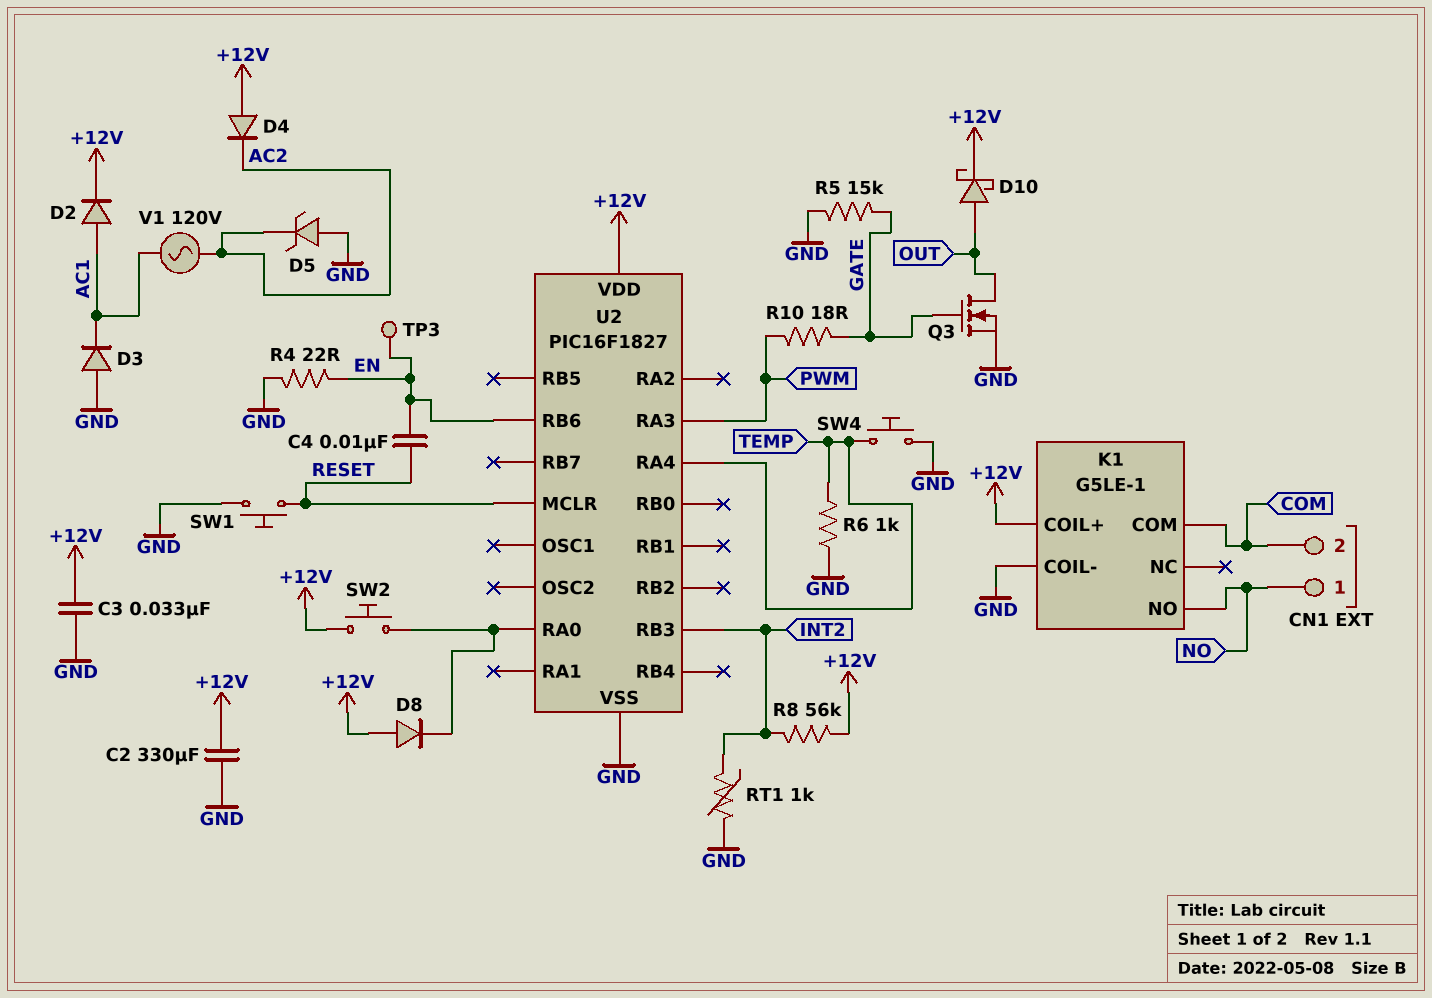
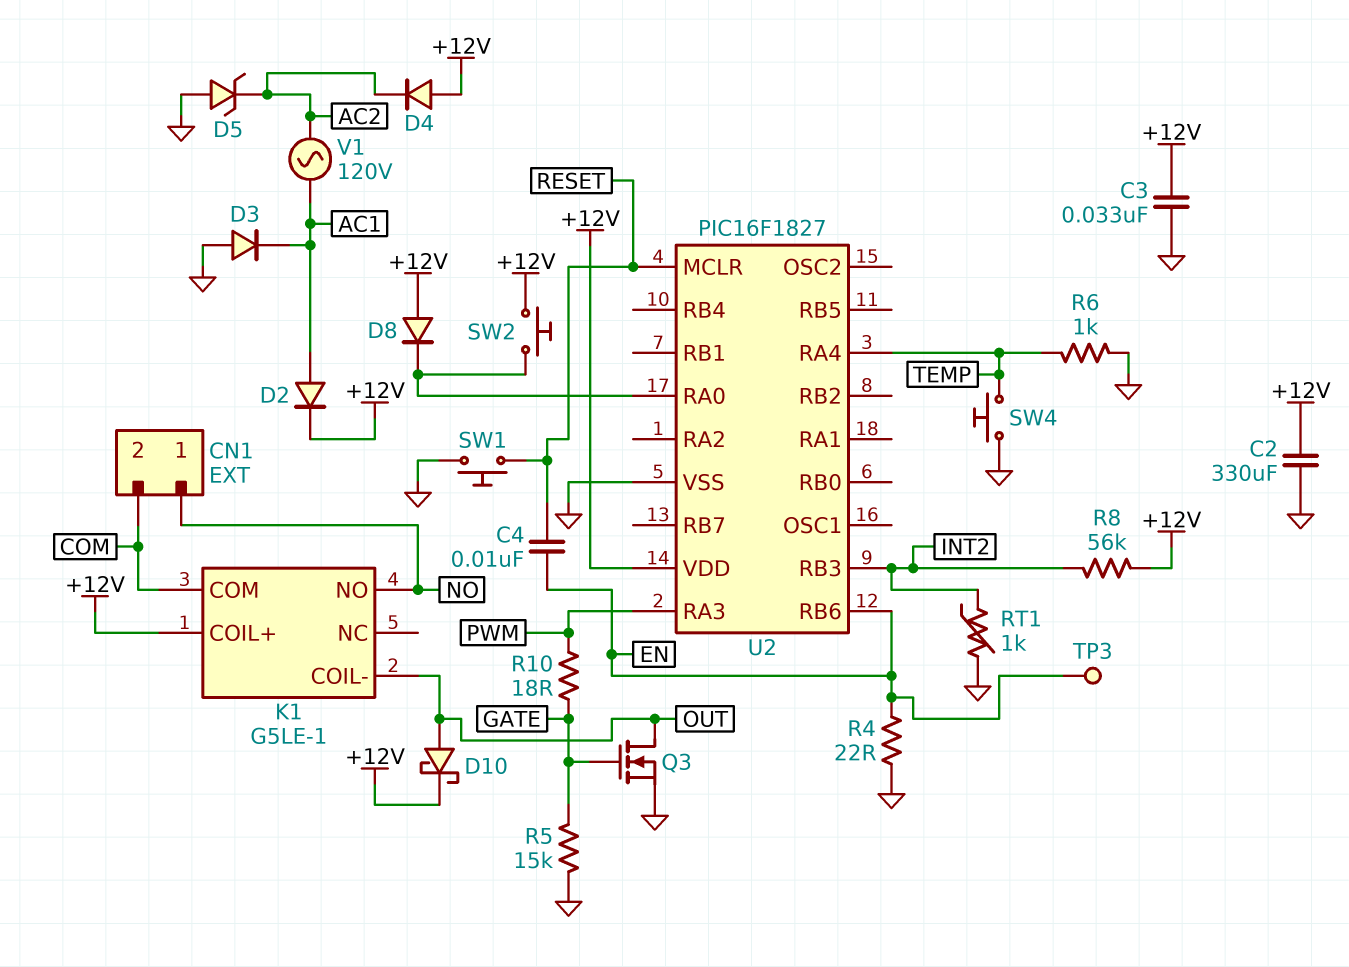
K1 pin COIL-: GND -> OUT

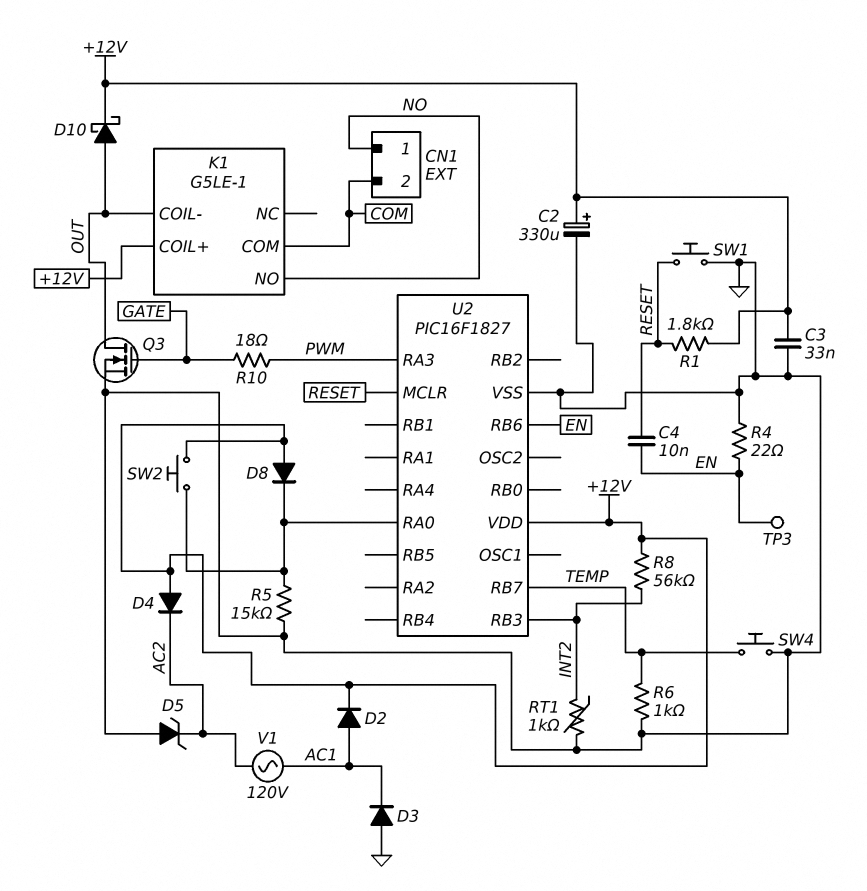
C2: 330uF (+12V, GND) -> 330uF (plus +12V, minus GND)
R1: none -> 1.8k (+12V, RESET)
R5: 15k (GATE, GND) -> 15k (GND, U2/RA0)
U2 pin RA4: TEMP -> none
U2 pin RB7: none -> TEMP

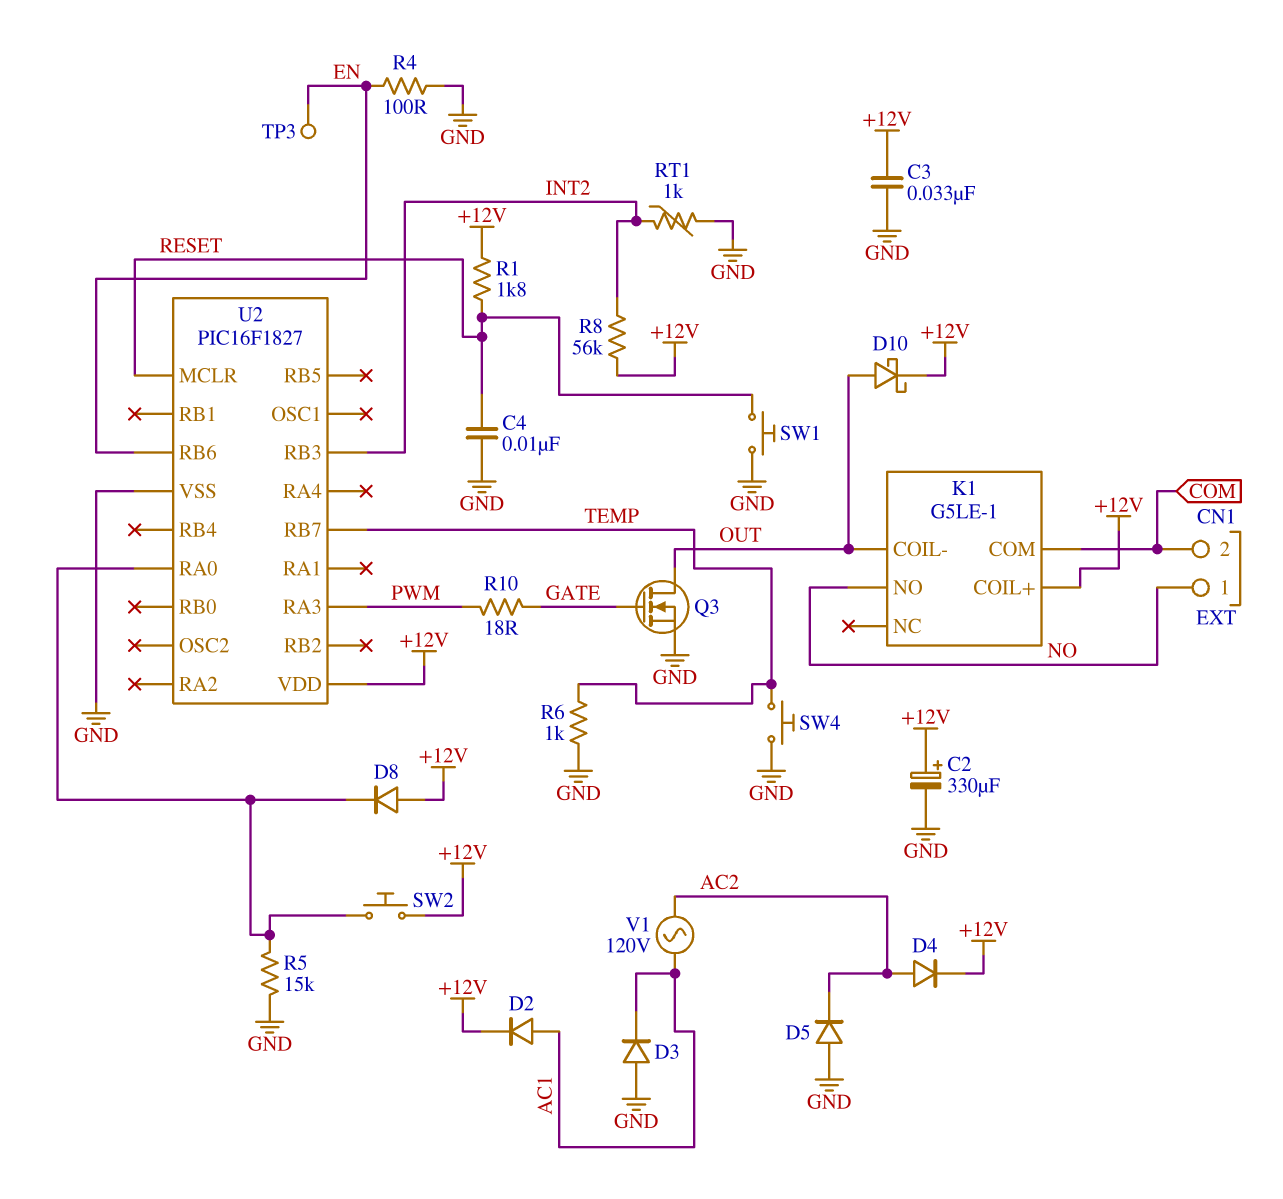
C4: 10nF (EN, RESET) -> 10nF (GND, RESET)
D4: diode (A +12V, K AC2) -> diode (A AC2, K +12V)
D5: zener (A GND, K AC2) -> diode (A GND, K AC2)
R4: 22 (EN, GND) -> 100 (EN, GND)

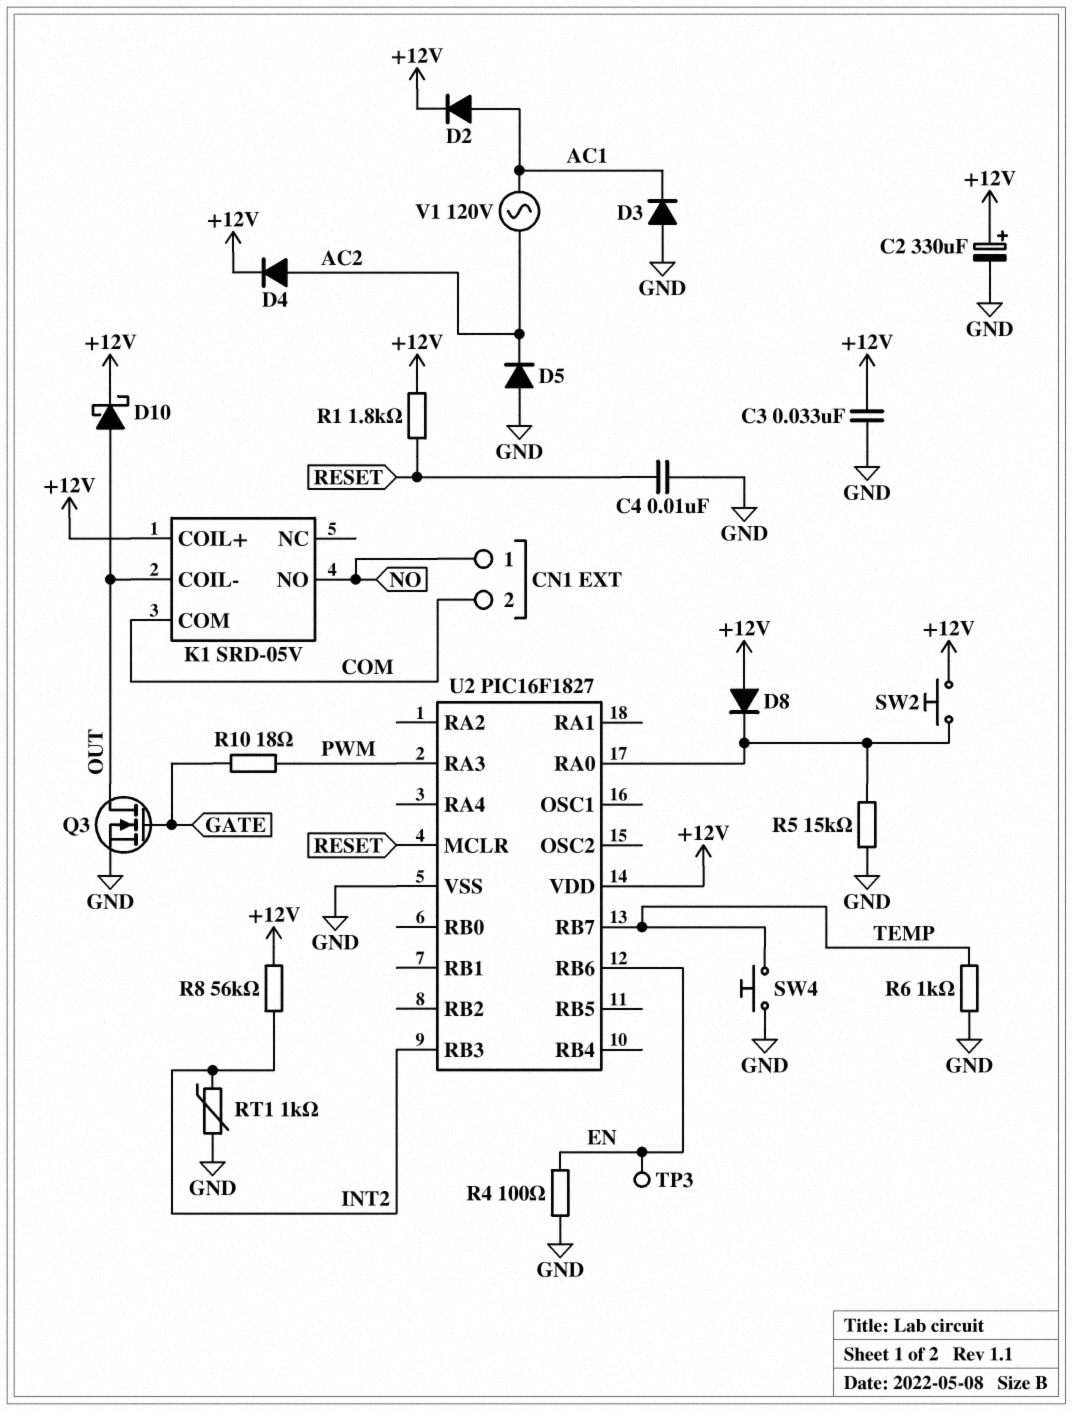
K1: G5LE-1 -> SRD-05V
SW1: button (GND, RESET) -> none

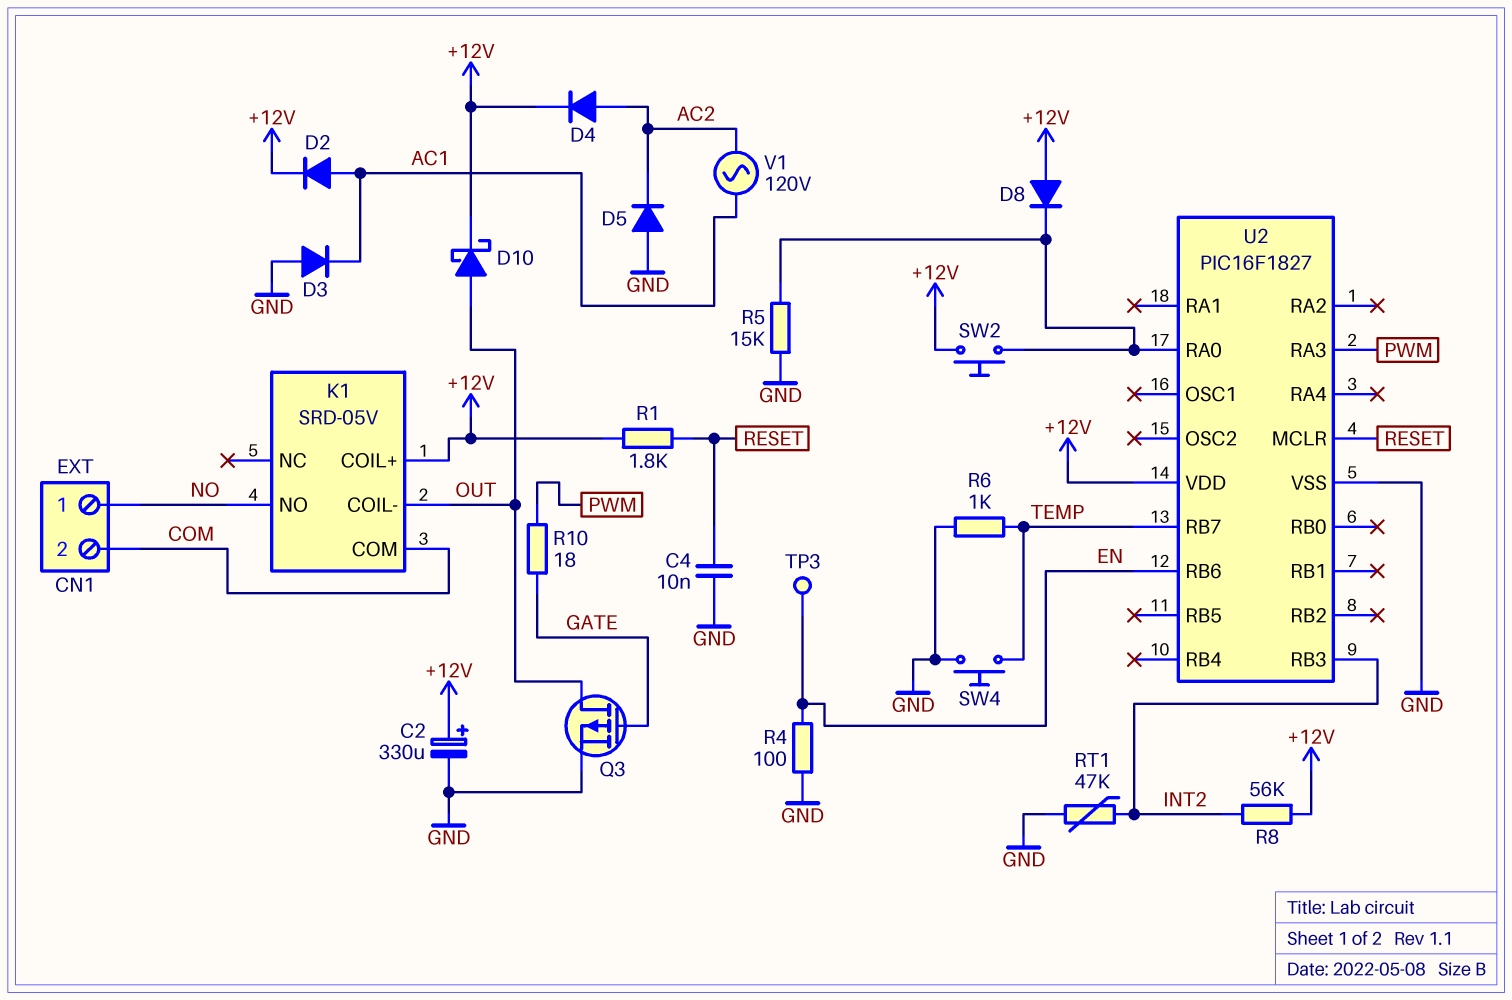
C3: 33nF (+12V, GND) -> none
Q3: NMOS (G GATE, D OUT, S GND) -> PMOS (G GATE, D OUT, S GND)
RT1: 1k (GND, INT2) -> 47k (GND, INT2)

